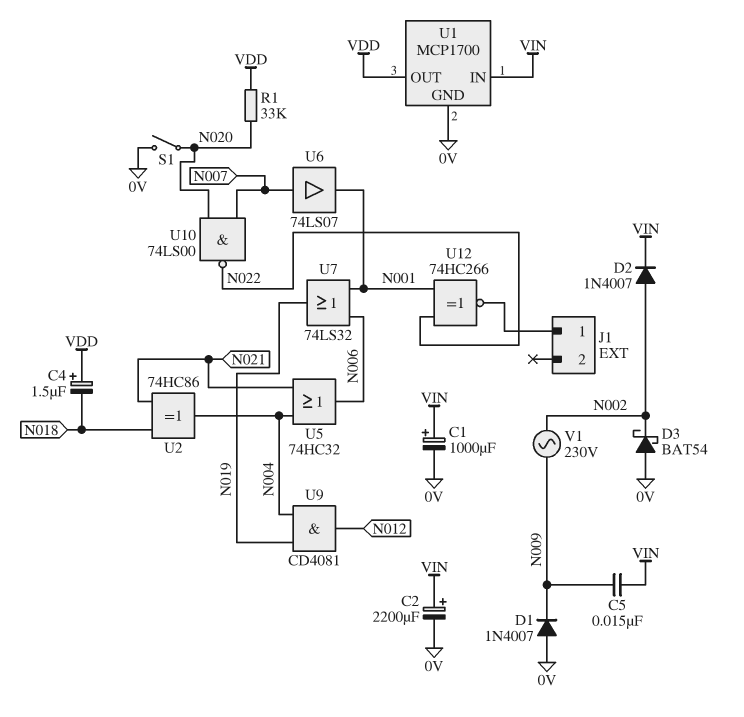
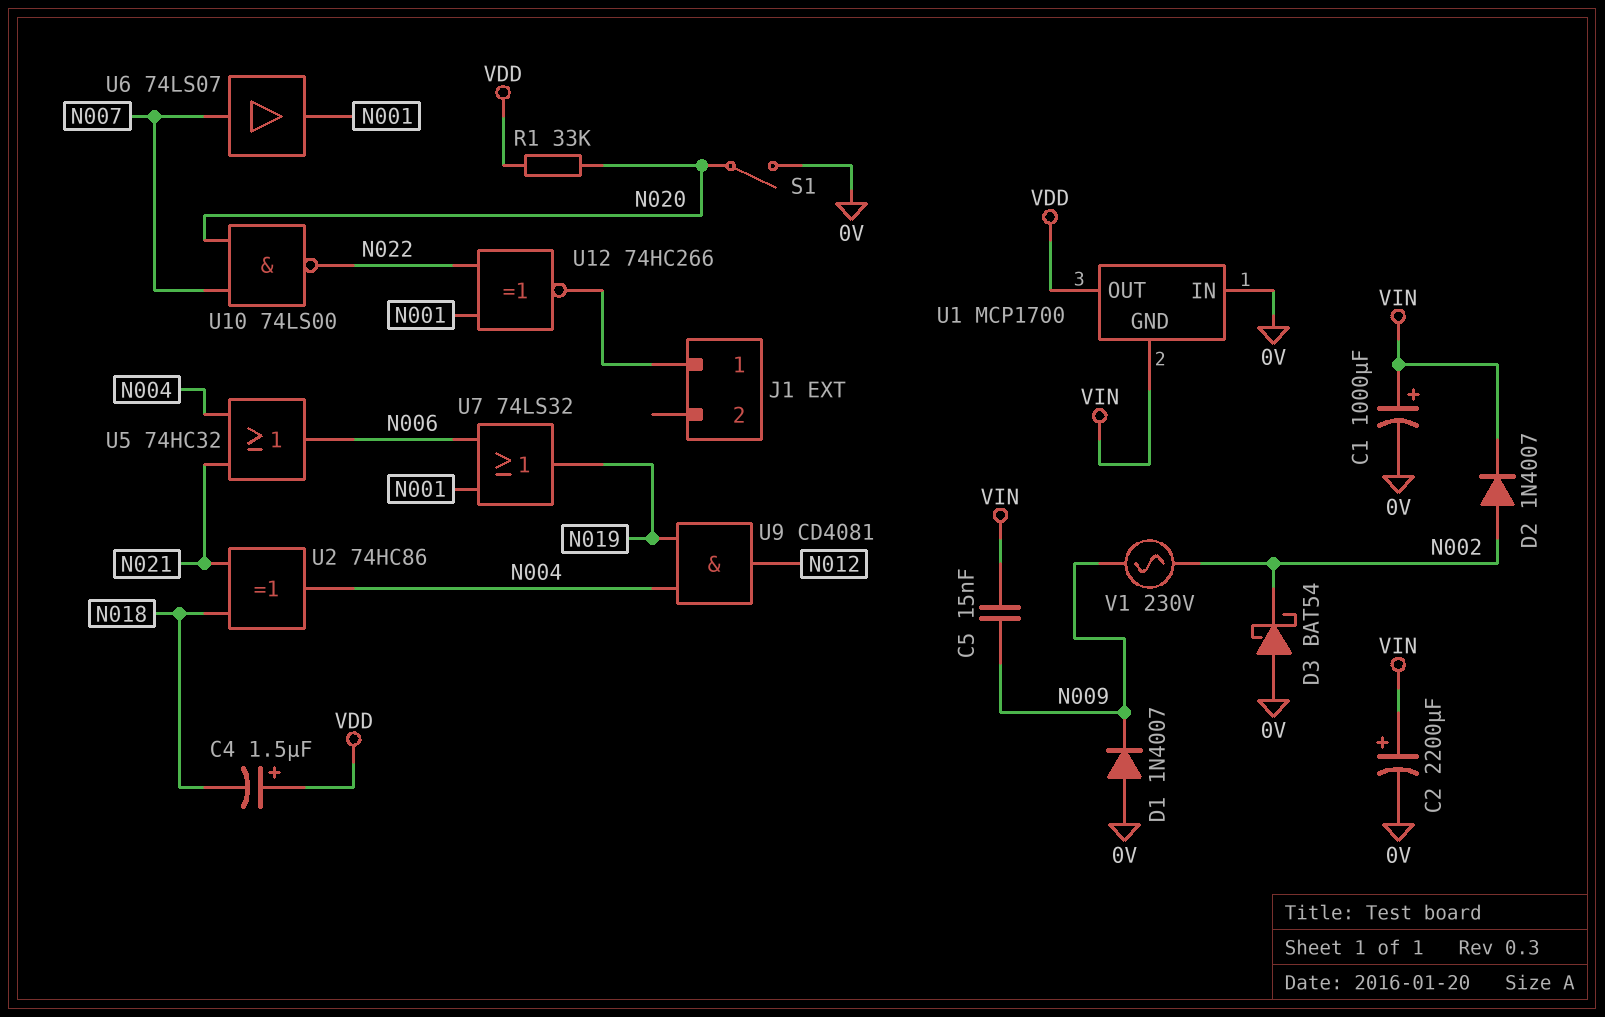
U1 pin GND: 0V -> VIN
U1 pin IN: VIN -> 0V

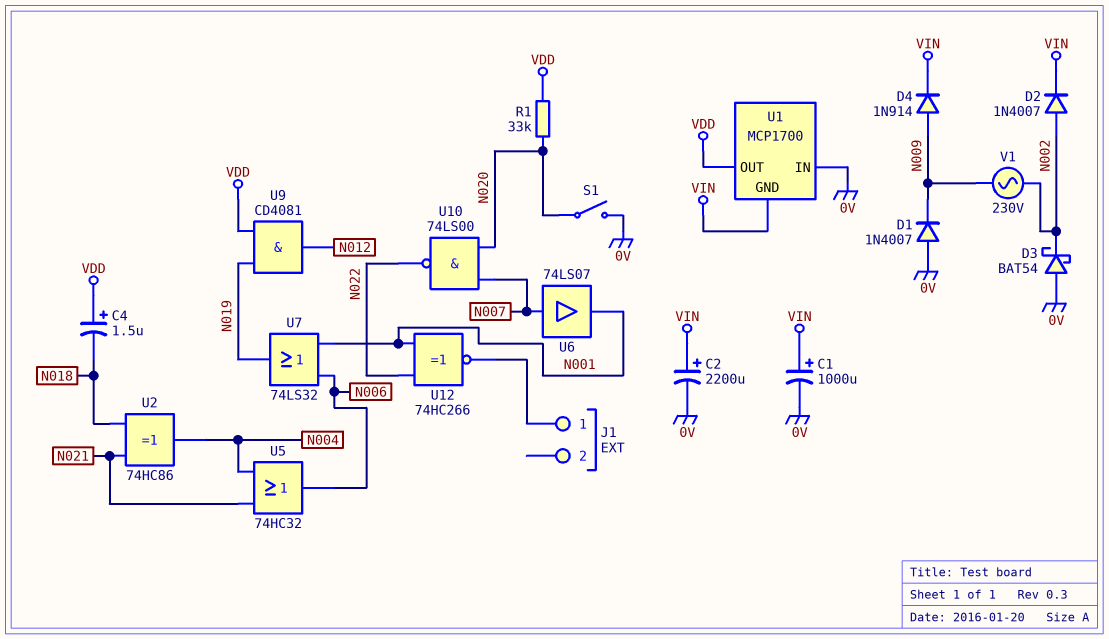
C5: 15nF (N009, VIN) -> none
D4: none -> diode 1N914 (A N009, K VIN)
U9: AND CD4081 (in N004, in N019, out N012) -> AND CD4081 (in N019, in VDD, out N012)

